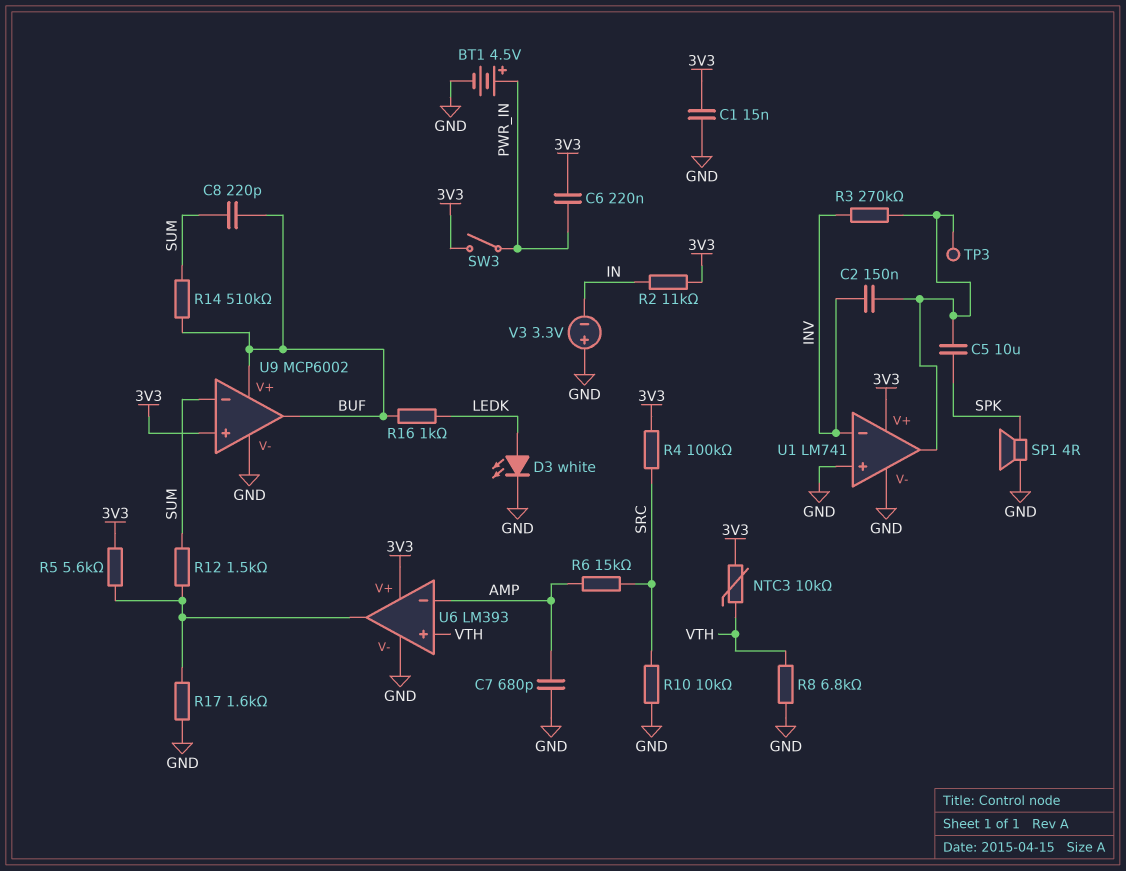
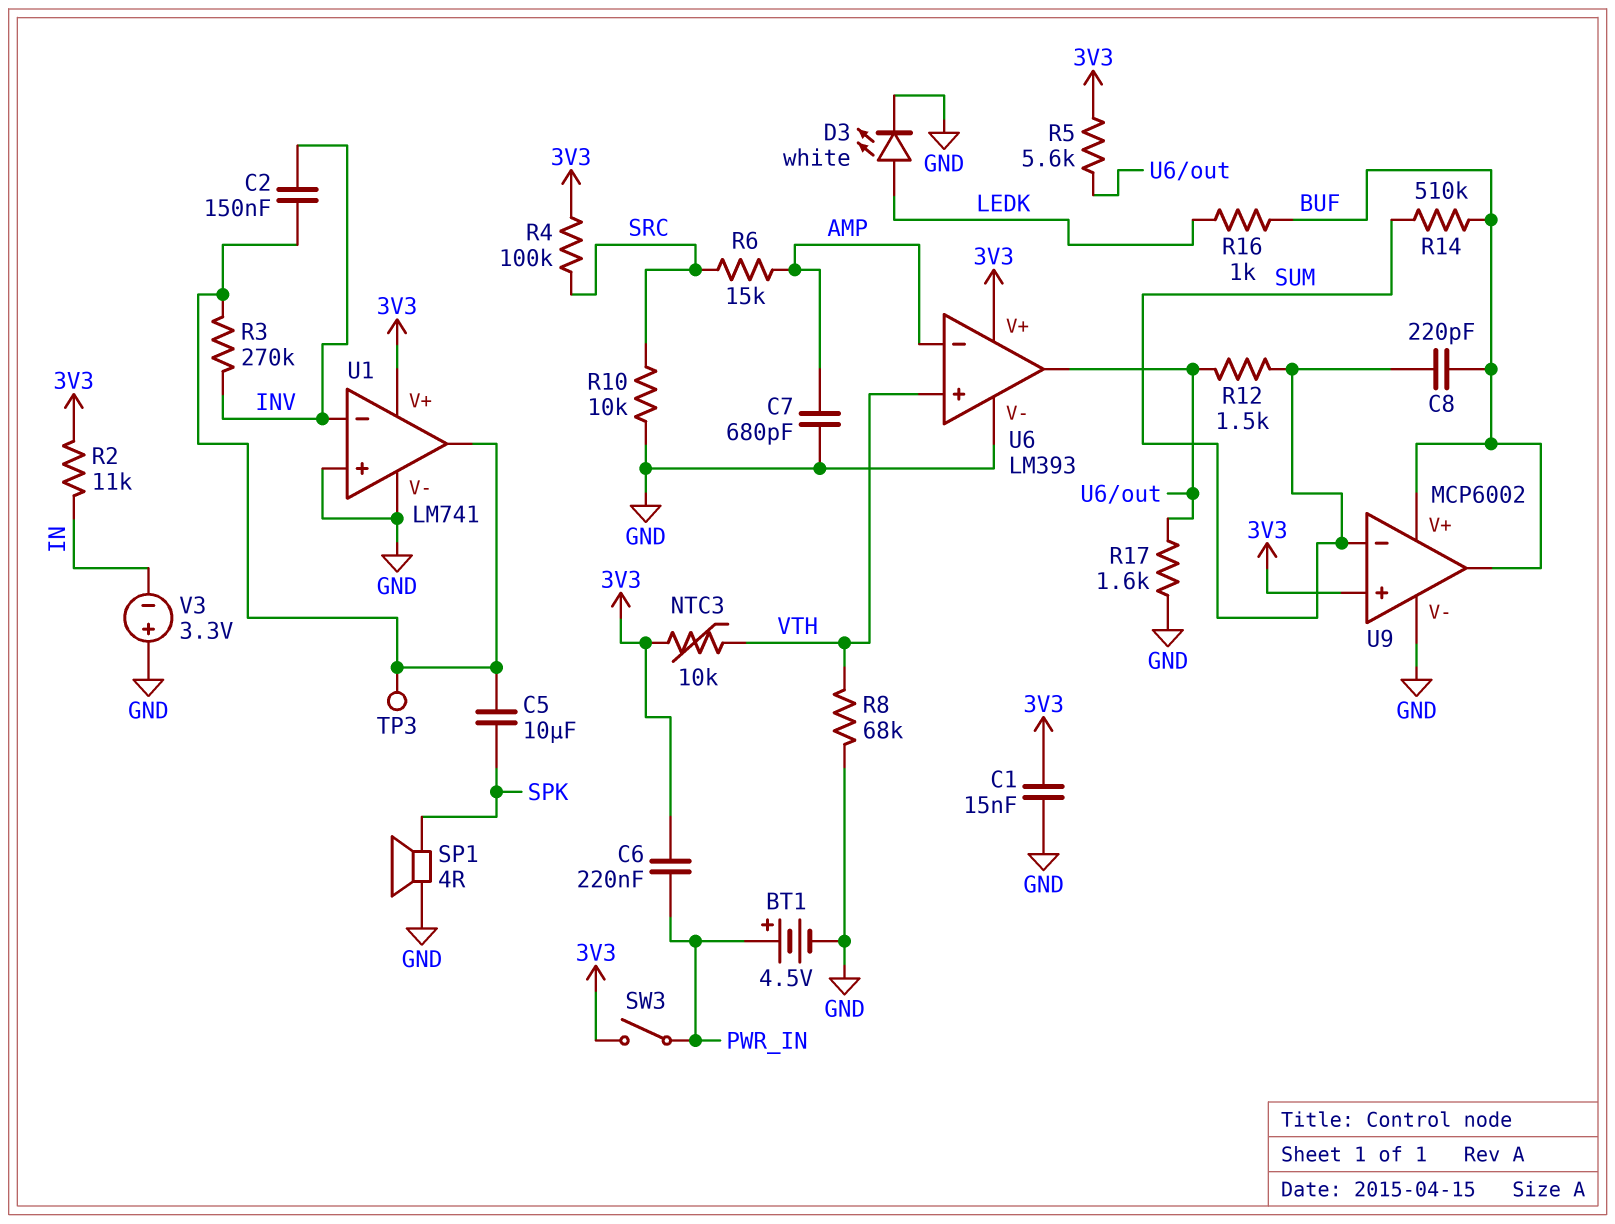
R8: 6.8k (GND, VTH) -> 68k (GND, VTH)

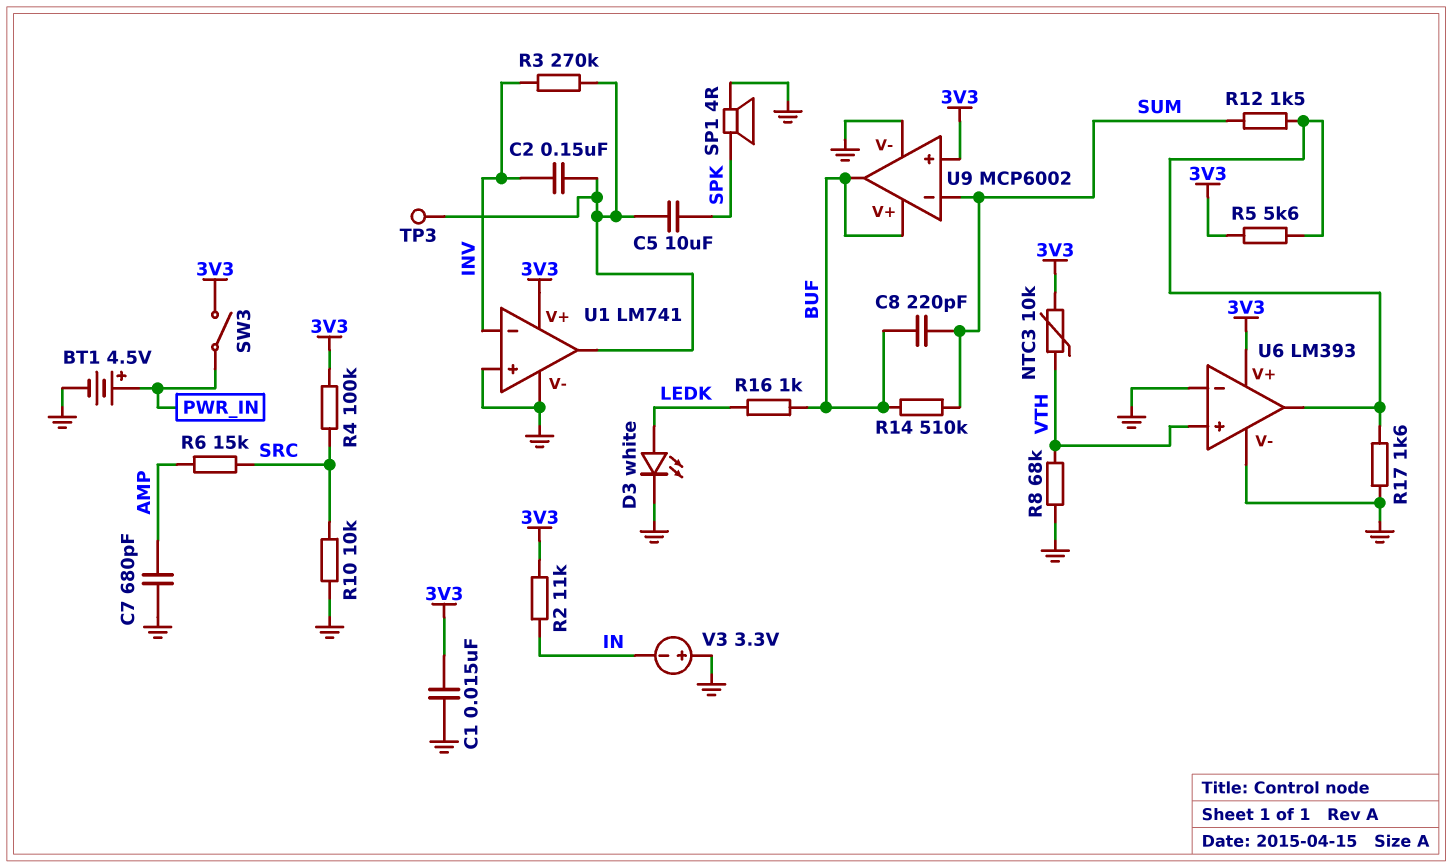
C6: 220nF (3V3, PWR_IN) -> none
U6 pin in-: AMP -> GND

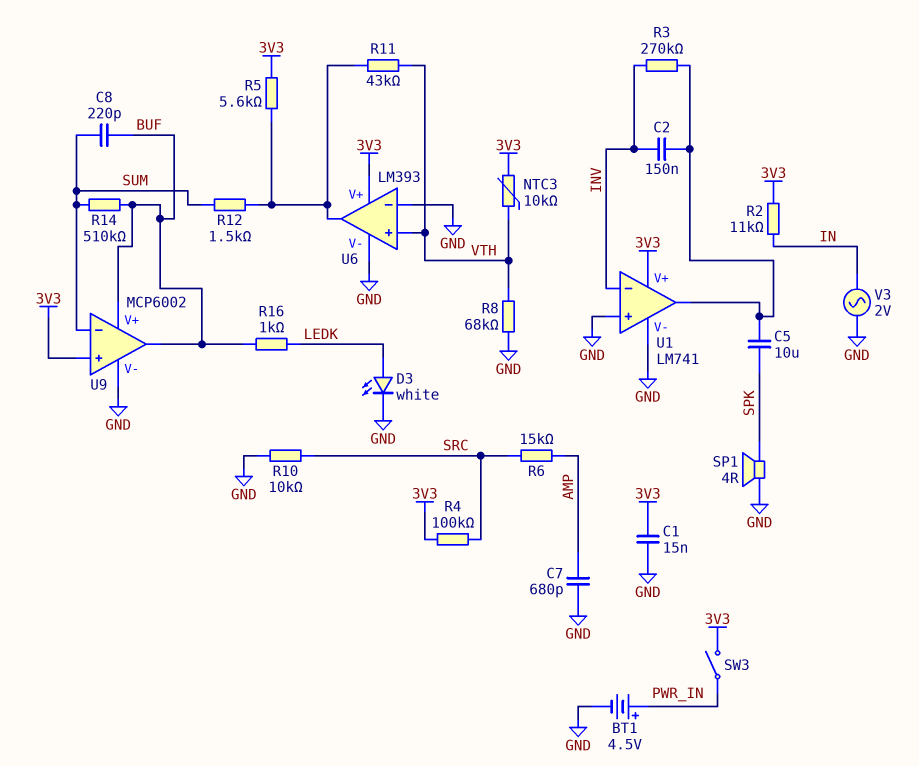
R11: none -> 43k (U6/out, VTH)
R17: 1.6k (GND, U6/out) -> none
TP3: test point (U1/out) -> none
V3: 3.3V (plus GND, minus IN) -> AC 2V (GND, IN)

